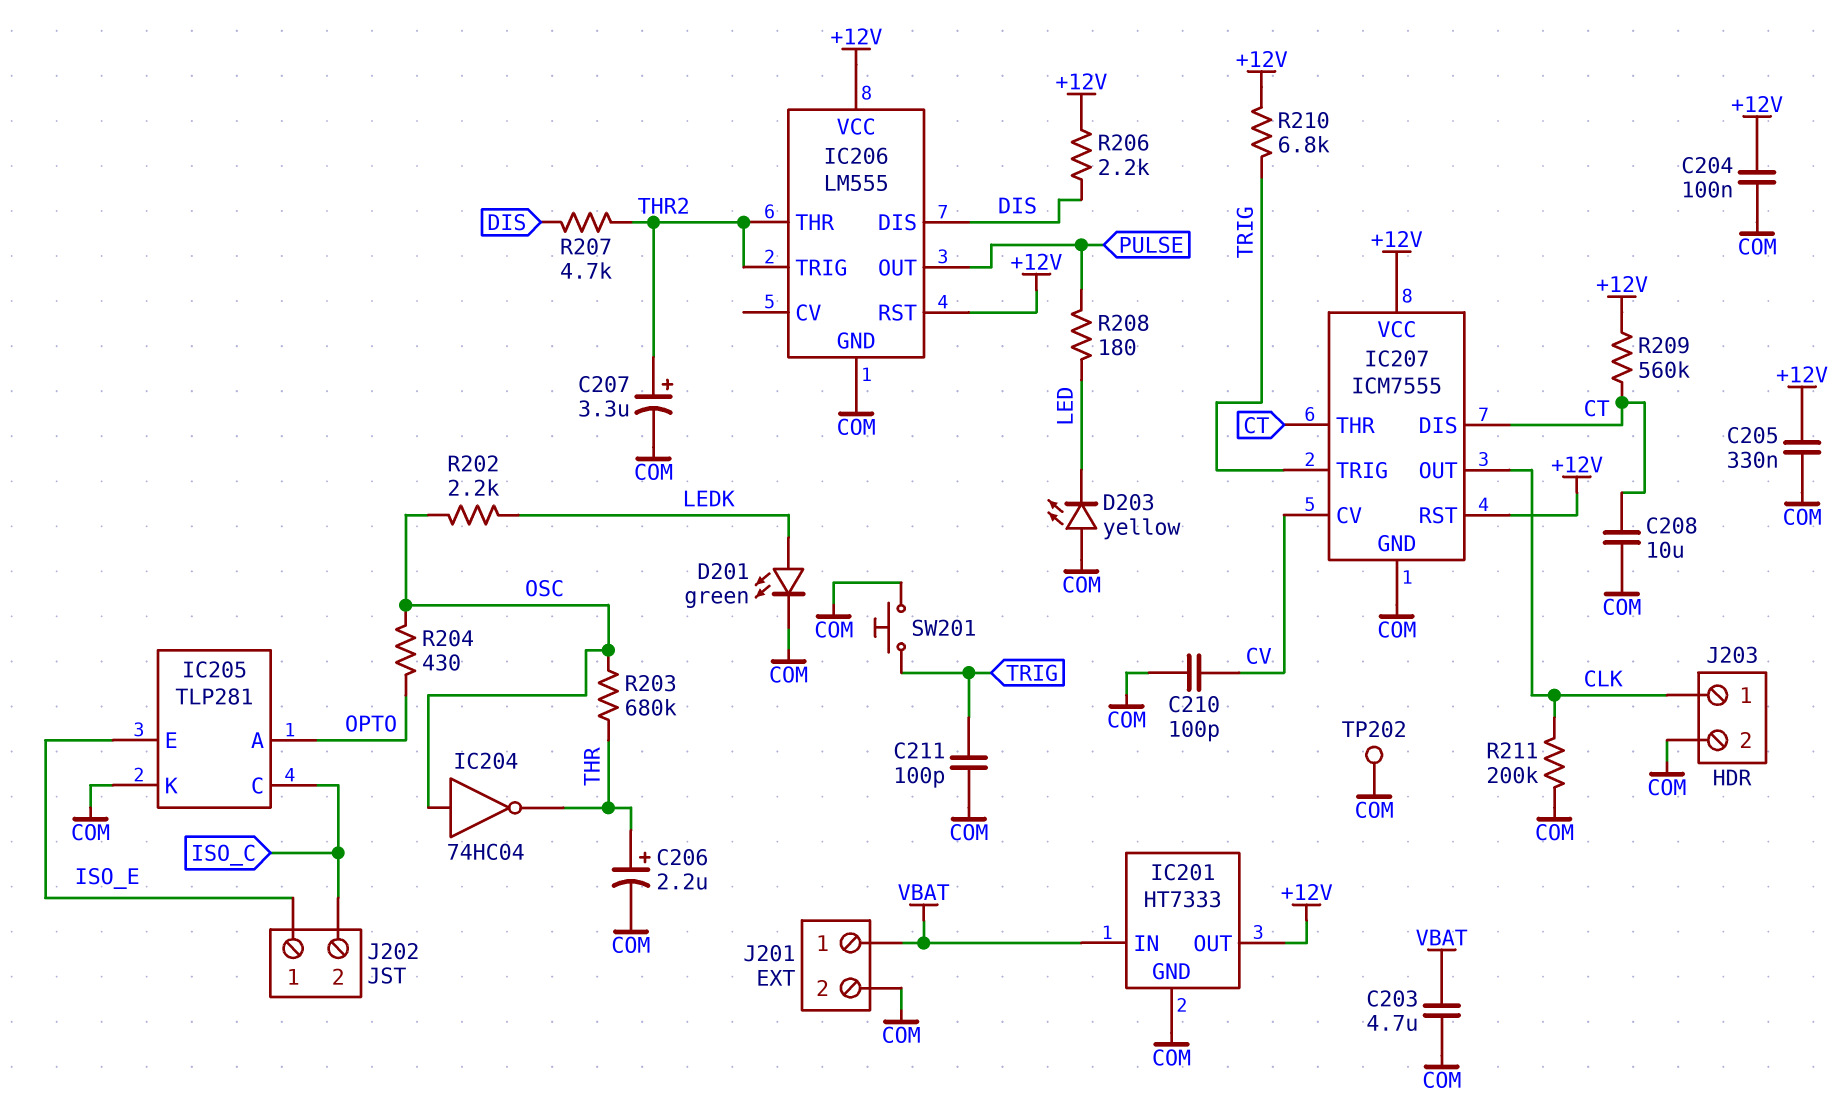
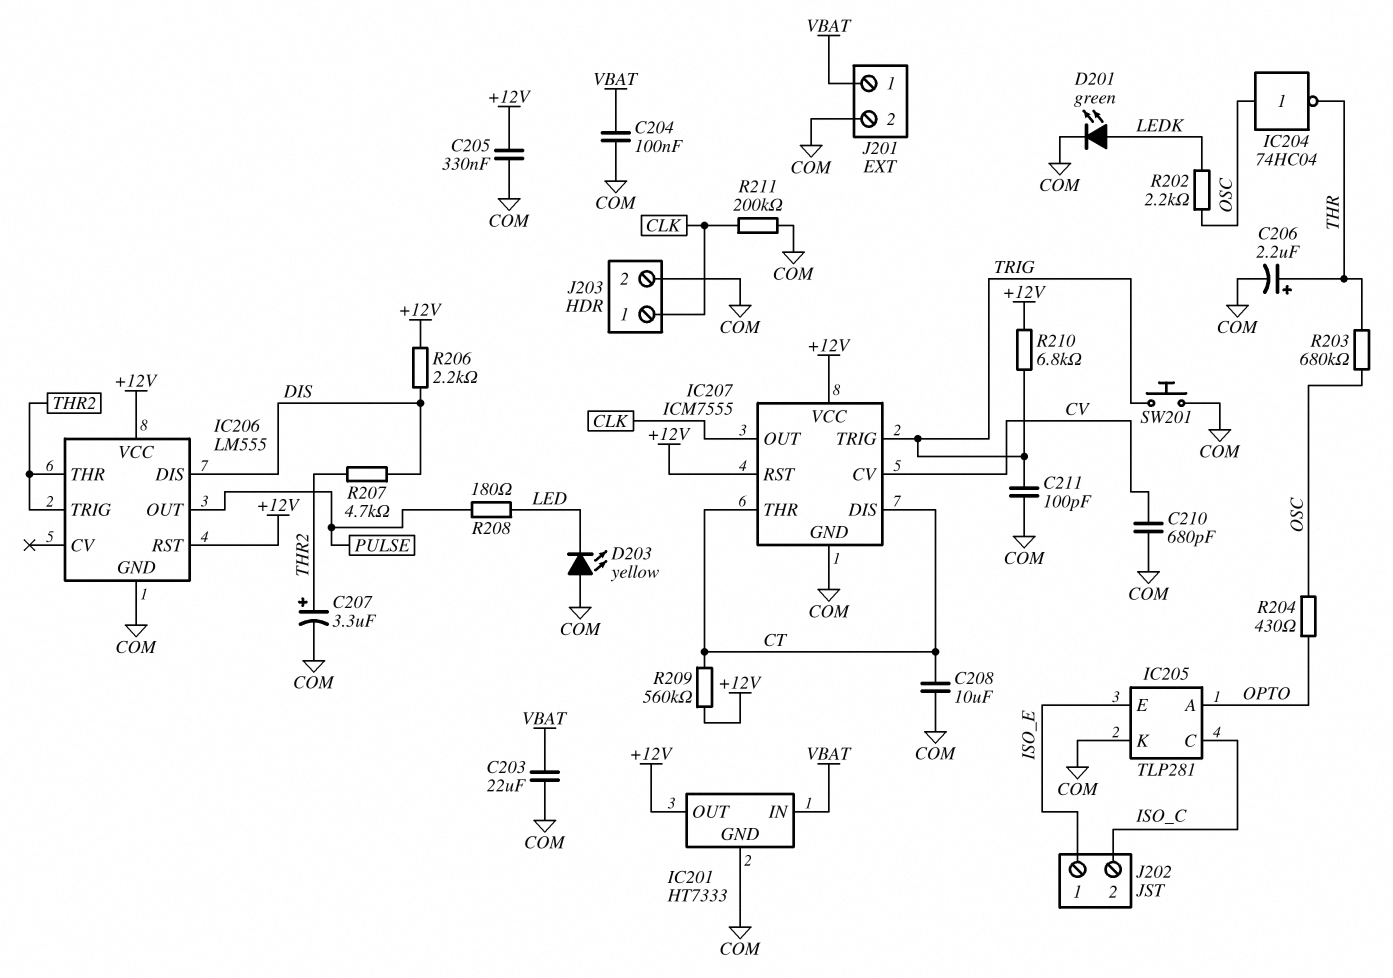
C203: 4.7uF (COM, VBAT) -> 22uF (COM, VBAT)
C204: 100nF (+12V, COM) -> 100nF (COM, VBAT)
C210: 100pF (COM, CV) -> 680pF (COM, CV)
TP202: test point (COM) -> none

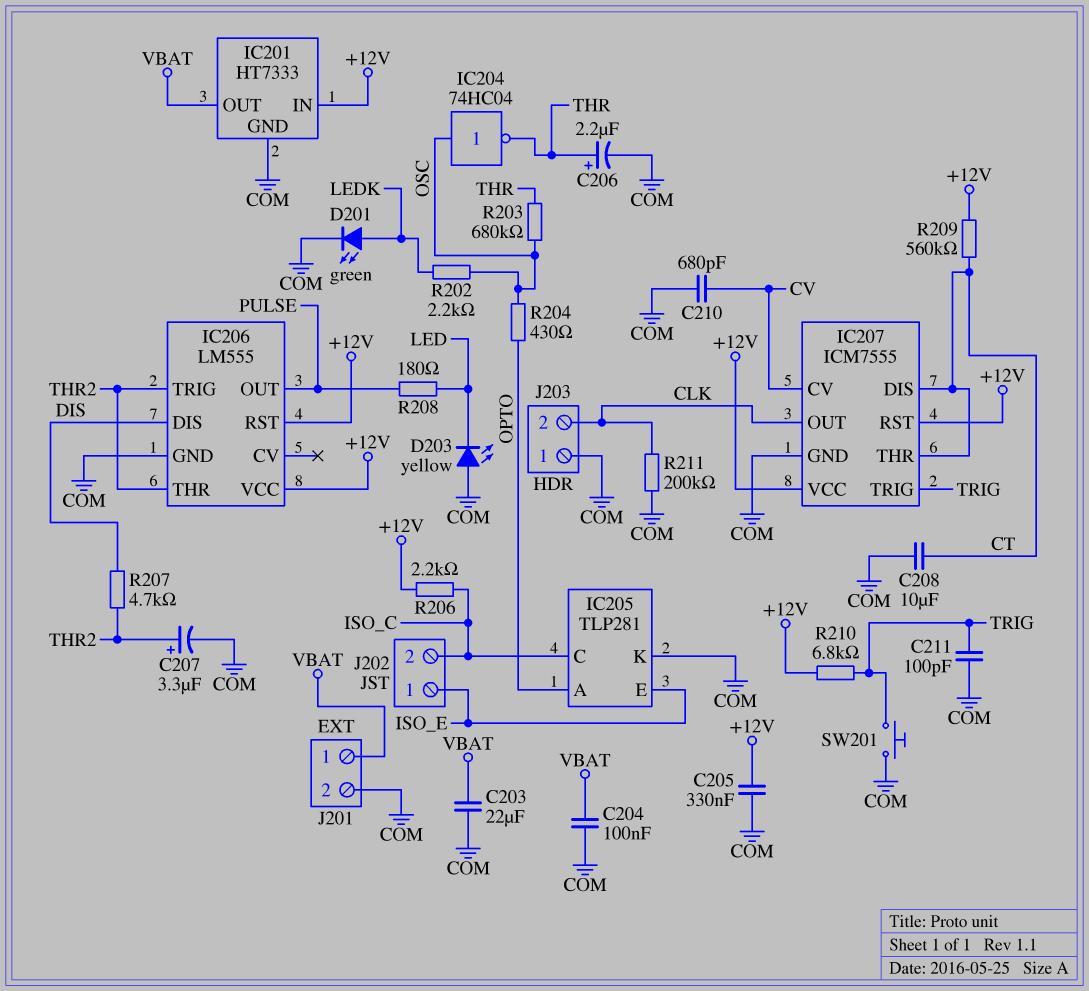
IC201 pin IN: VBAT -> +12V
IC201 pin OUT: +12V -> VBAT
J203 pin 1: CLK -> COM
J203 pin 2: COM -> CLK
R206: 2.2k (+12V, DIS) -> 2.2k (+12V, ISO_C)

